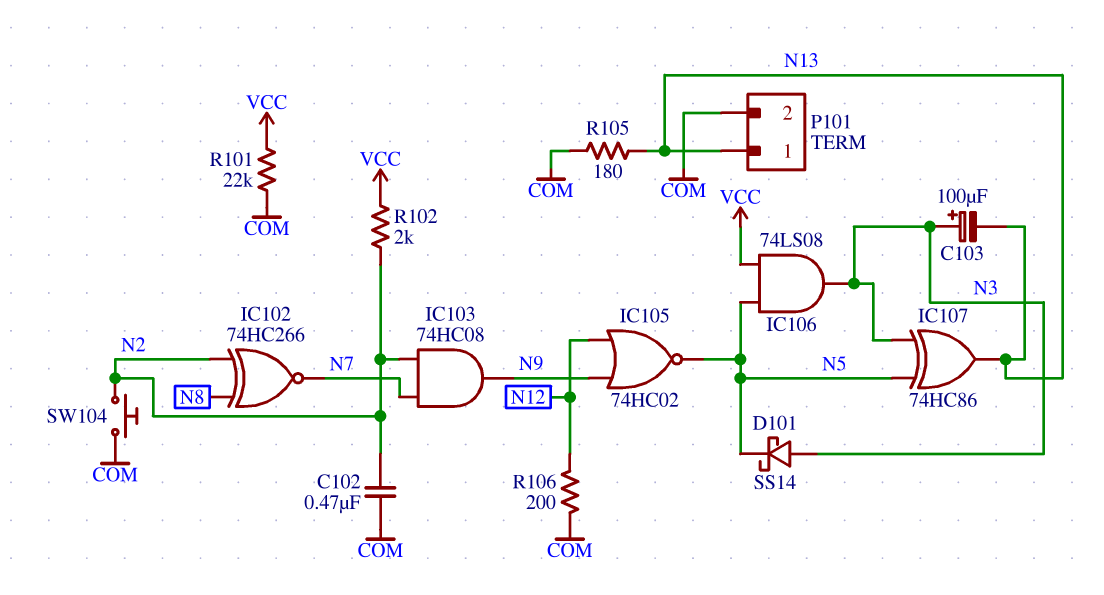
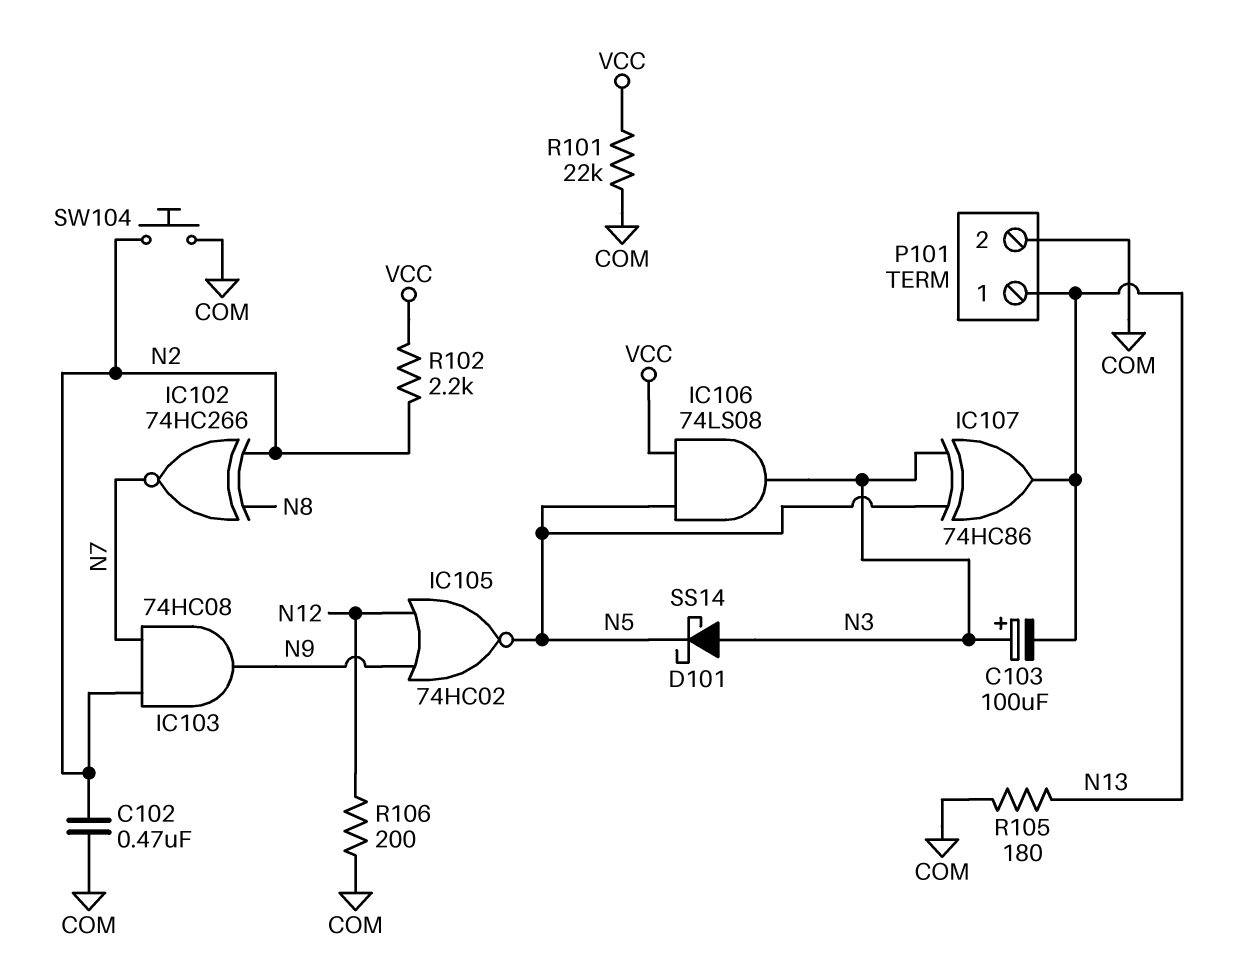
R102: 2k (N2, VCC) -> 2.2k (N2, VCC)

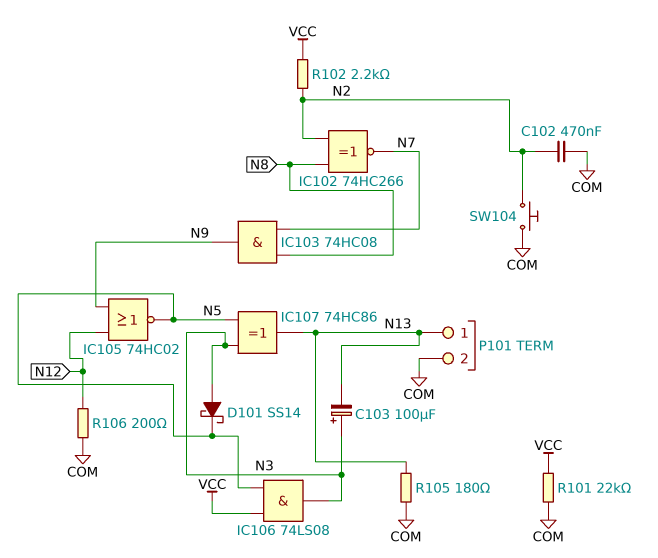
IC103: AND 74HC08 (in N2, in N7, out N9) -> AND 74HC08 (in N7, in N8, out N9)

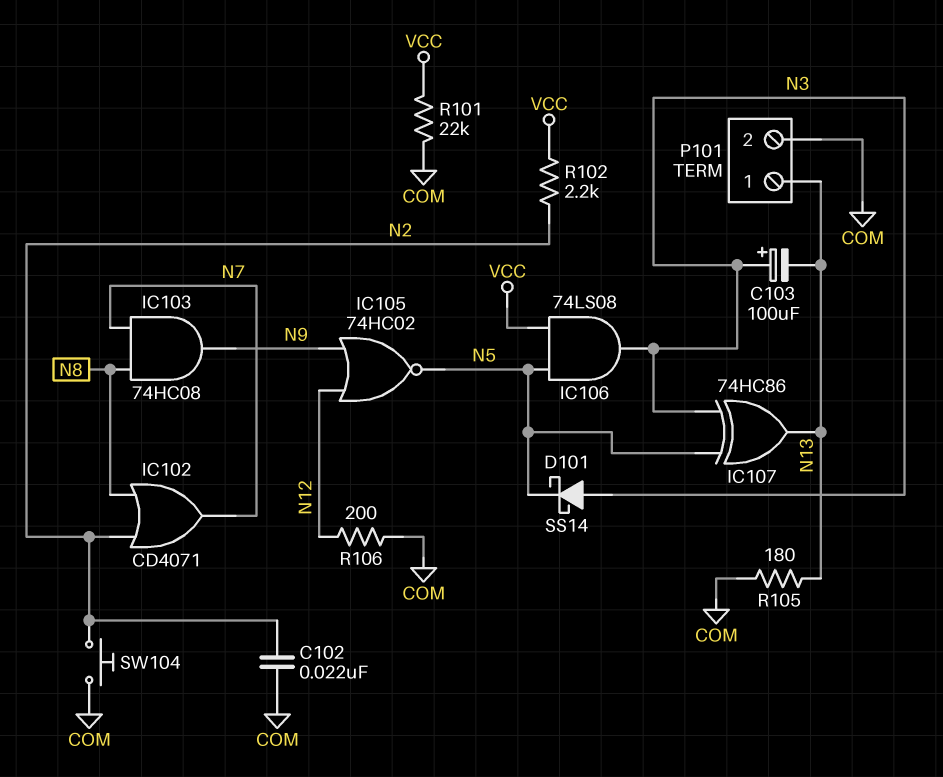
C102: 470nF (COM, N2) -> 22nF (COM, N2)
IC102: XNOR 74HC266 (in N2, in N8, out N7) -> OR CD4071 (in N2, in N8, out N7)

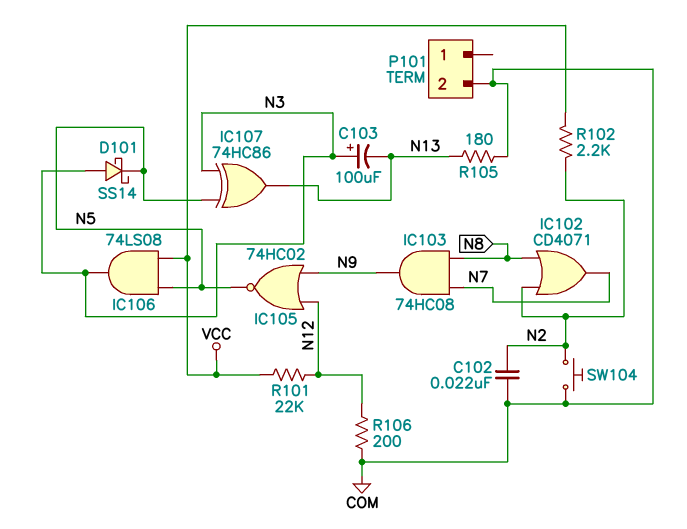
P101 pin 1: N13 -> none
R101: 22k (COM, VCC) -> 22k (N12, VCC)

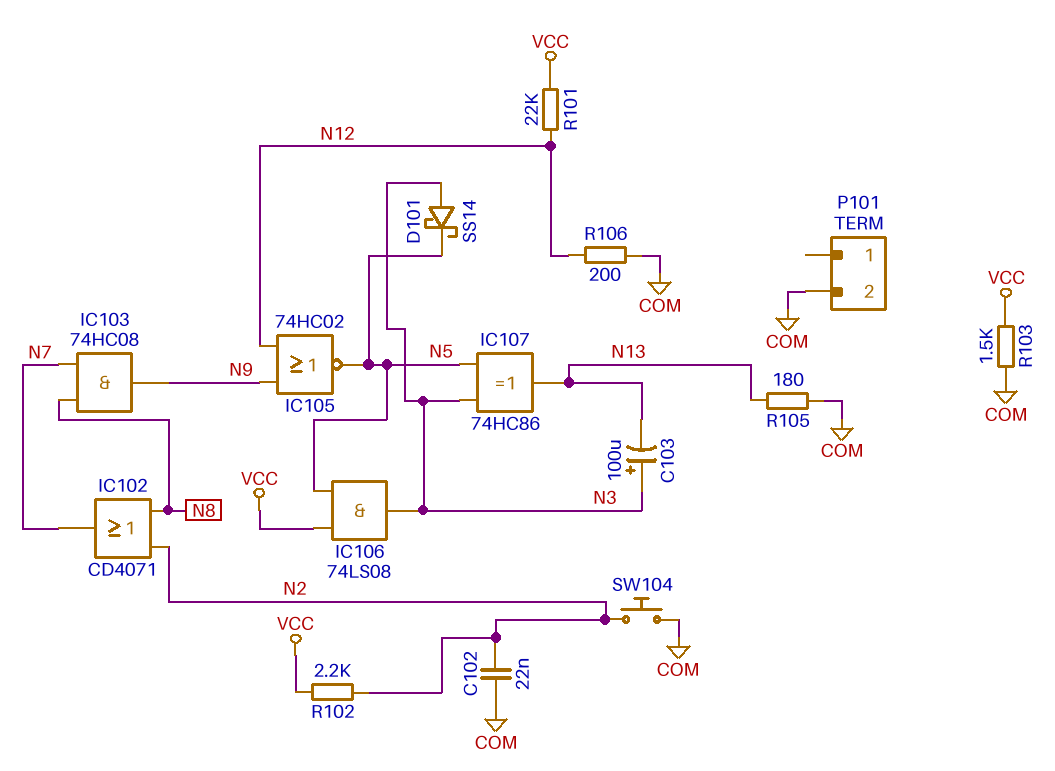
R103: none -> 1.5k (COM, VCC)

